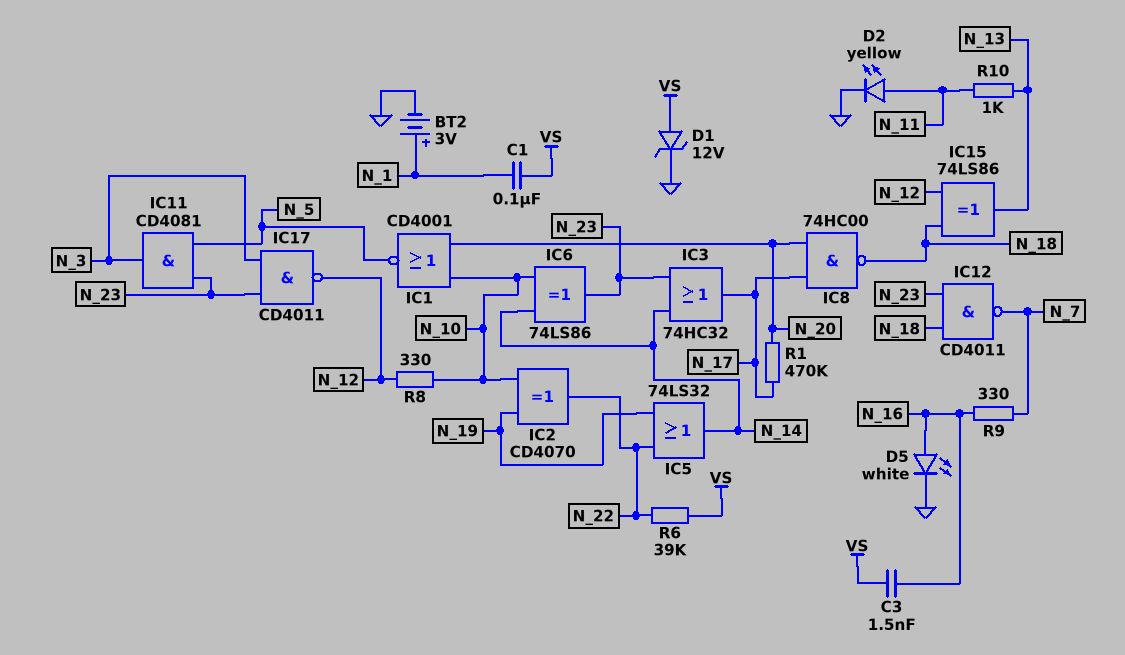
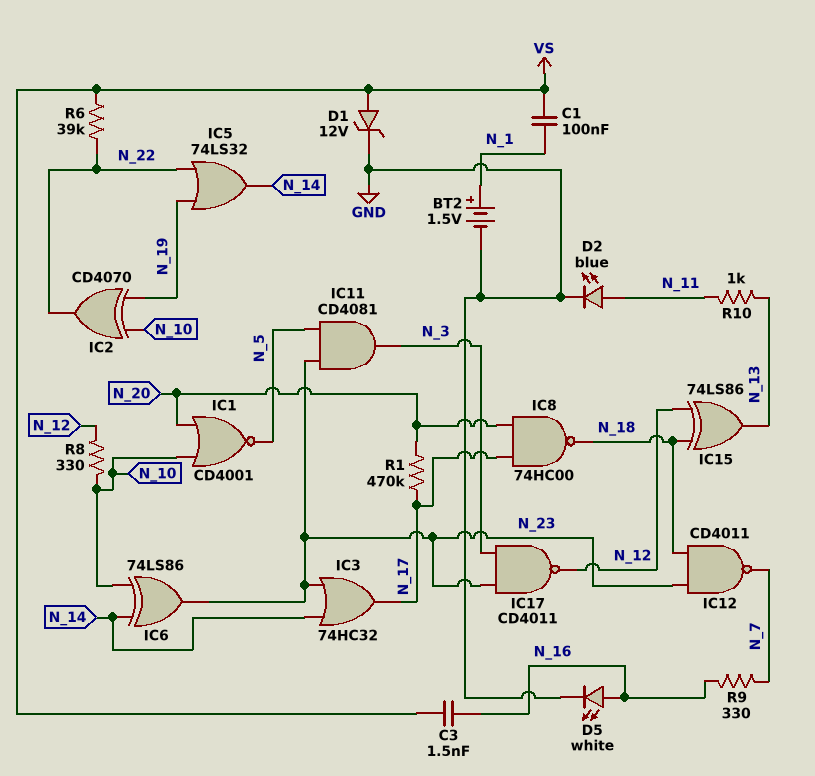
BT2: 3V (plus N_1, minus GND) -> 1.5V (plus N_1, minus GND)
D2: LED yellow (A N_11, K GND) -> LED blue (A N_11, K GND)

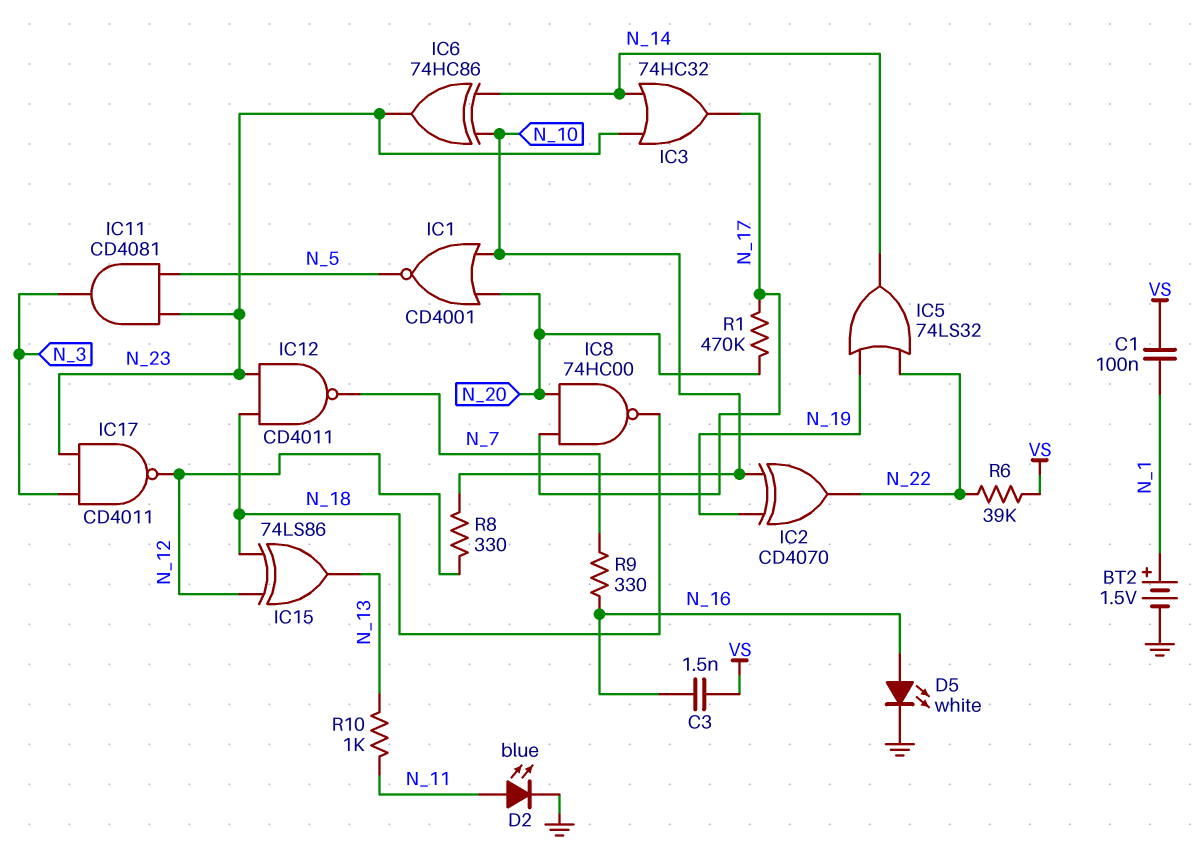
D1: zener 12V (A VS, K GND) -> none
IC6: XOR 74LS86 (in N_10, in N_14, out N_23) -> XOR 74HC86 (in N_10, in N_14, out N_23)

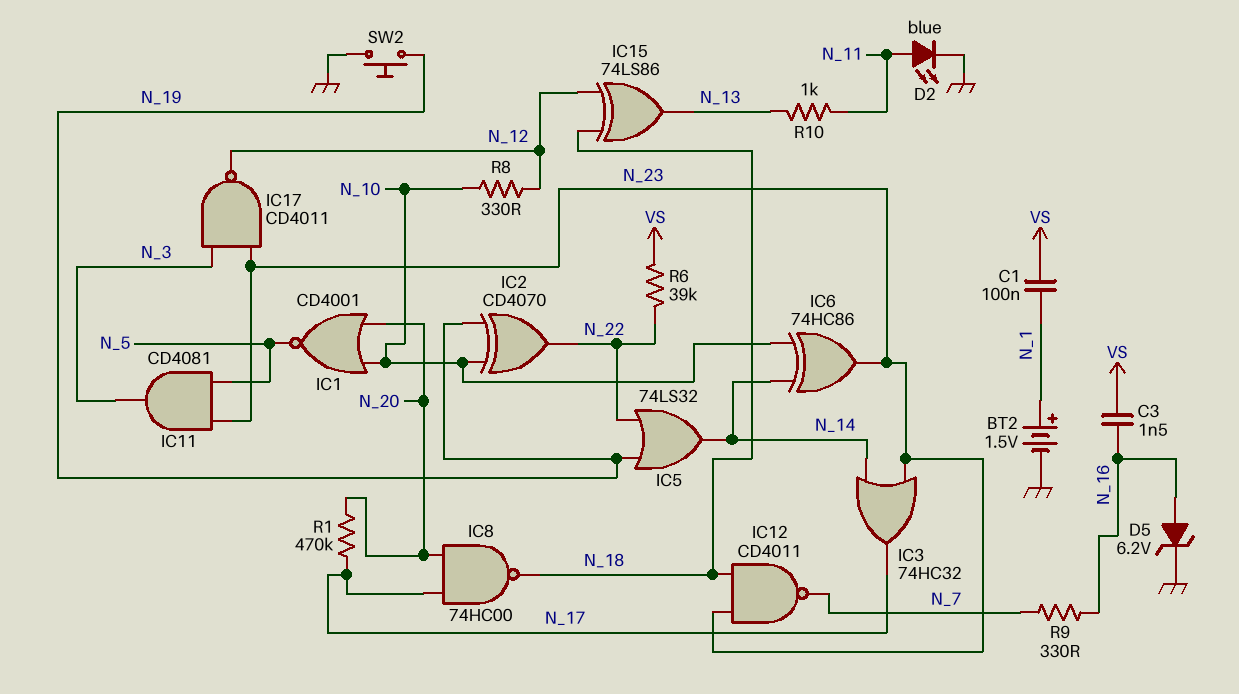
D5: LED white (A N_16, K GND) -> zener 6.2V (A N_16, K GND)
SW2: none -> button (GND, N_19)

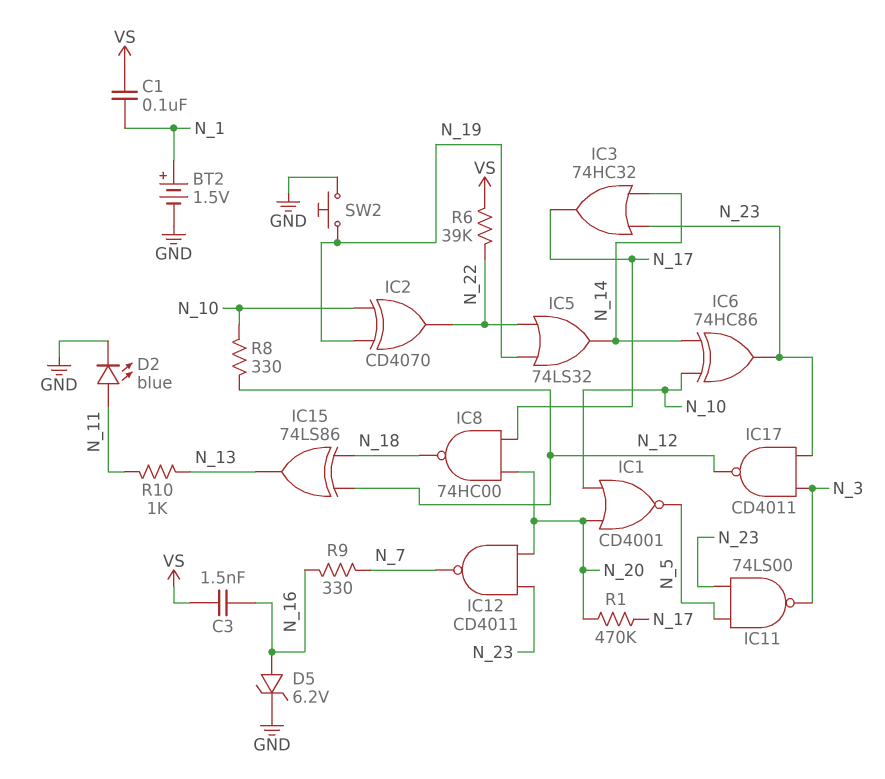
IC11: AND CD4081 (in N_5, in N_23, out N_3) -> NAND 74LS00 (in N_5, in N_23, out N_3)
IC12: NAND CD4011 (in N_18, in N_23, out N_7) -> NAND CD4011 (in N_20, in N_23, out N_7)

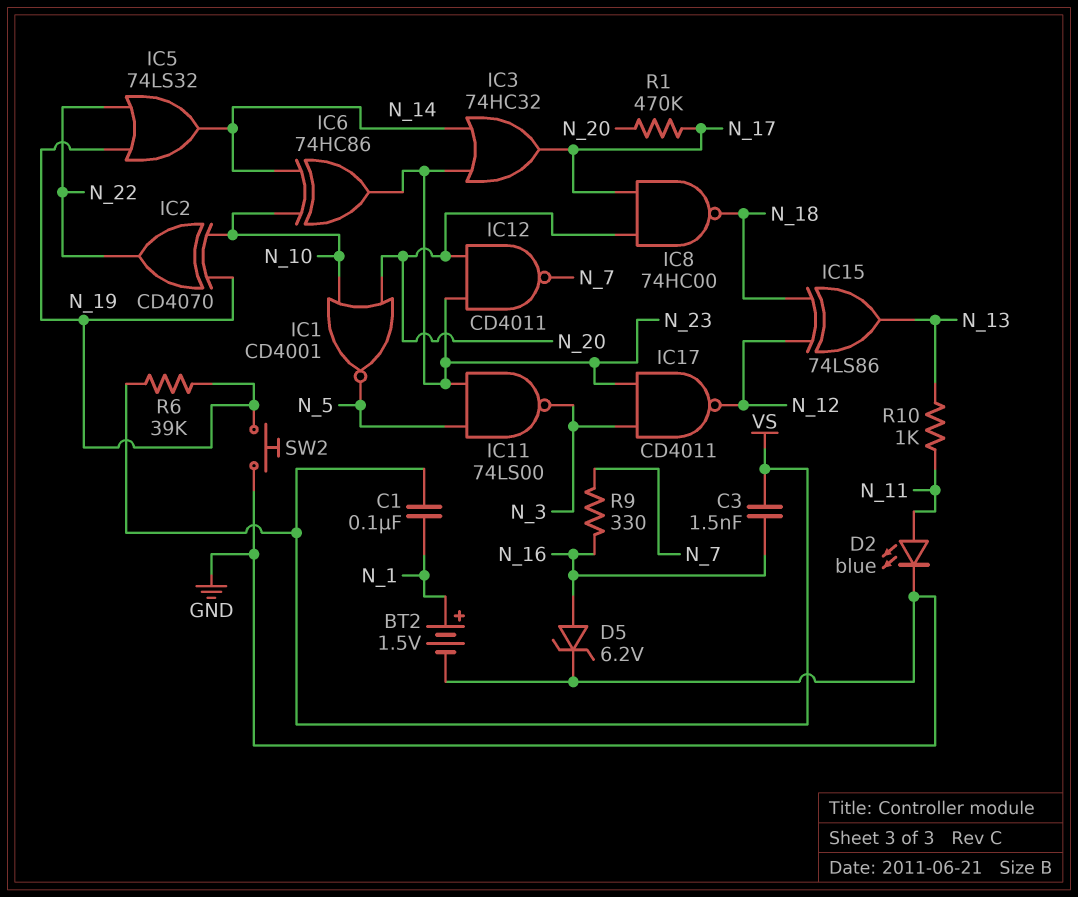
R6: 39k (N_22, VS) -> 39k (N_19, VS)
R8: 330 (N_10, N_12) -> none

